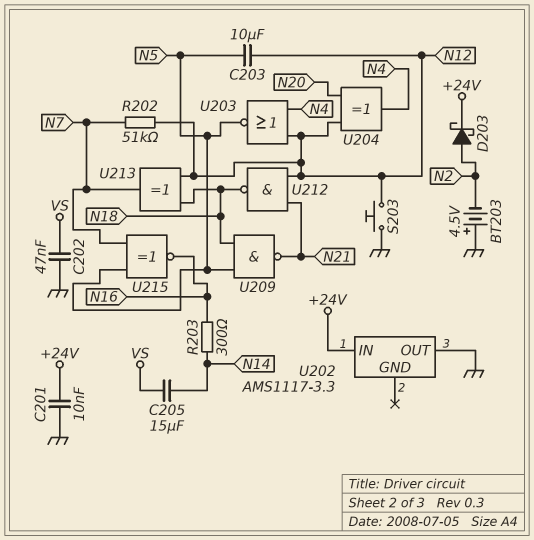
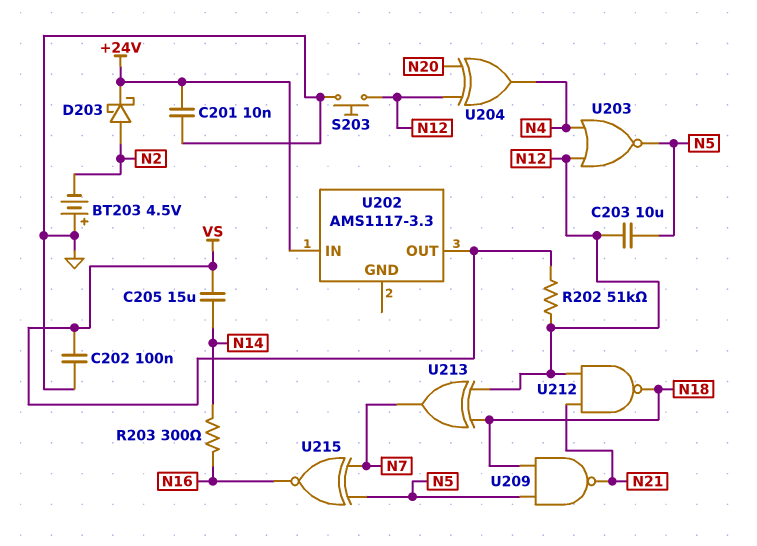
C202: 47nF (GND, VS) -> 100nF (GND, VS)
R202: 51k (N7, N12) -> 51k (N12, VS)
U202 pin OUT: GND -> VS

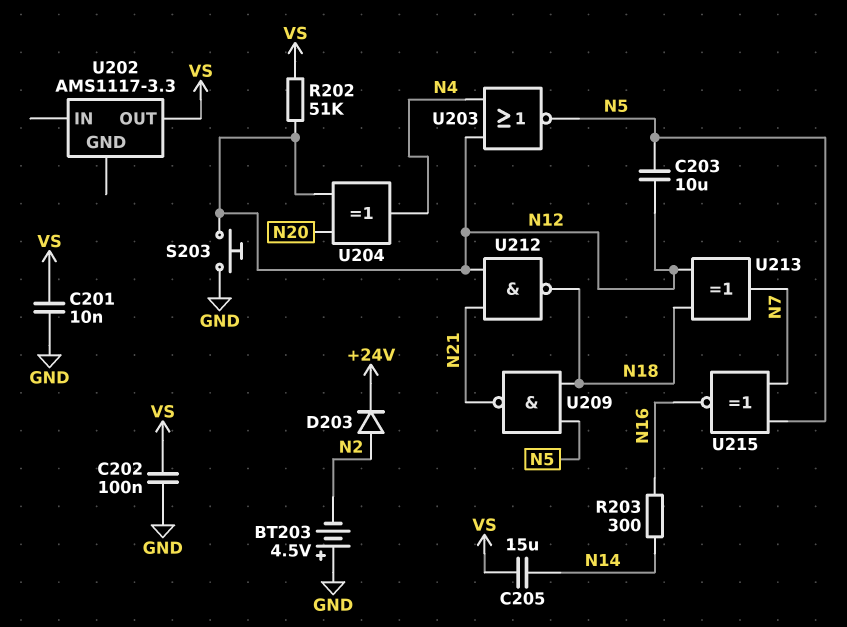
C201: 10nF (+24V, GND) -> 10nF (GND, VS)
D203: schottky (A N2, K +24V) -> diode (A N2, K +24V)
U202 pin IN: +24V -> none

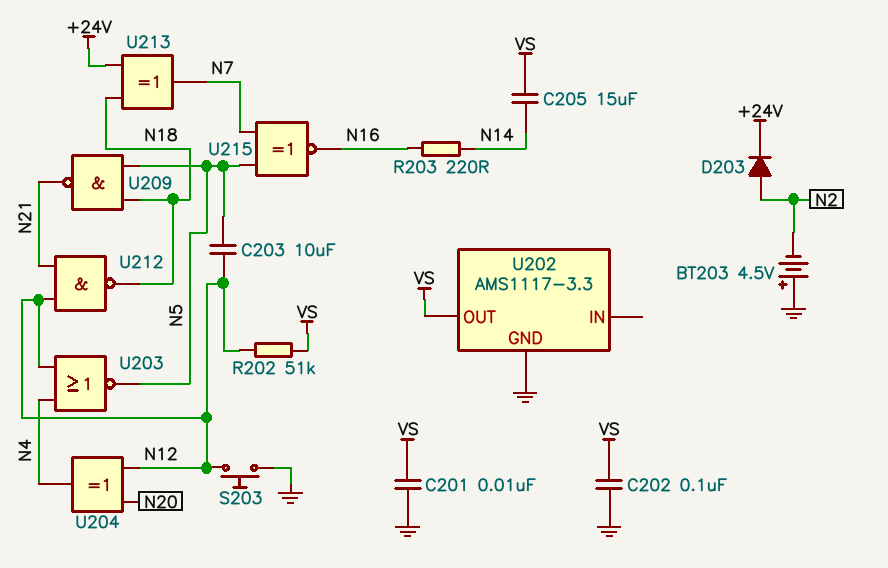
R203: 300 (N14, N16) -> 220 (N14, N16)
U202 pin GND: none -> GND
U213: XOR (in N12, in N18, out N7) -> XOR (in +24V, in N18, out N7)

